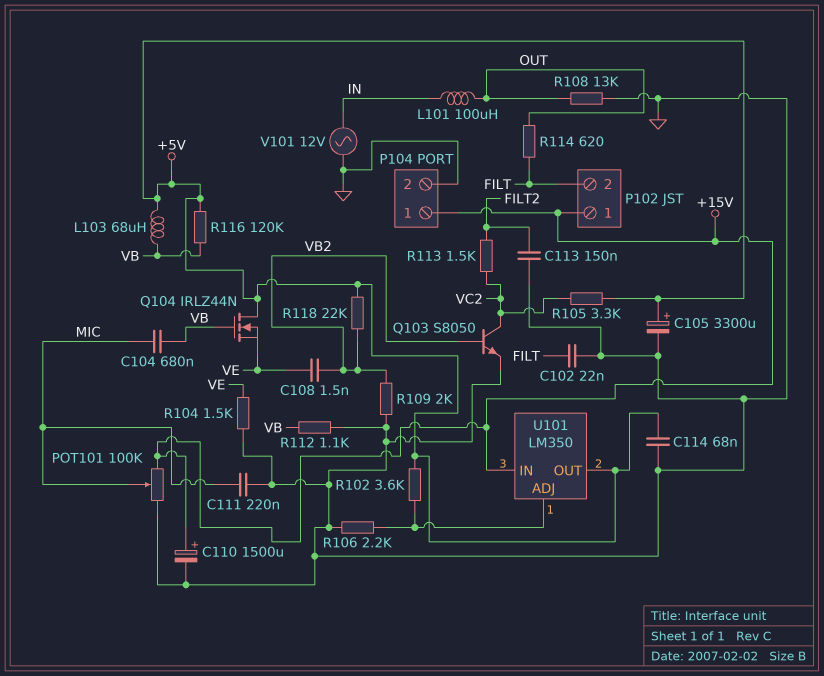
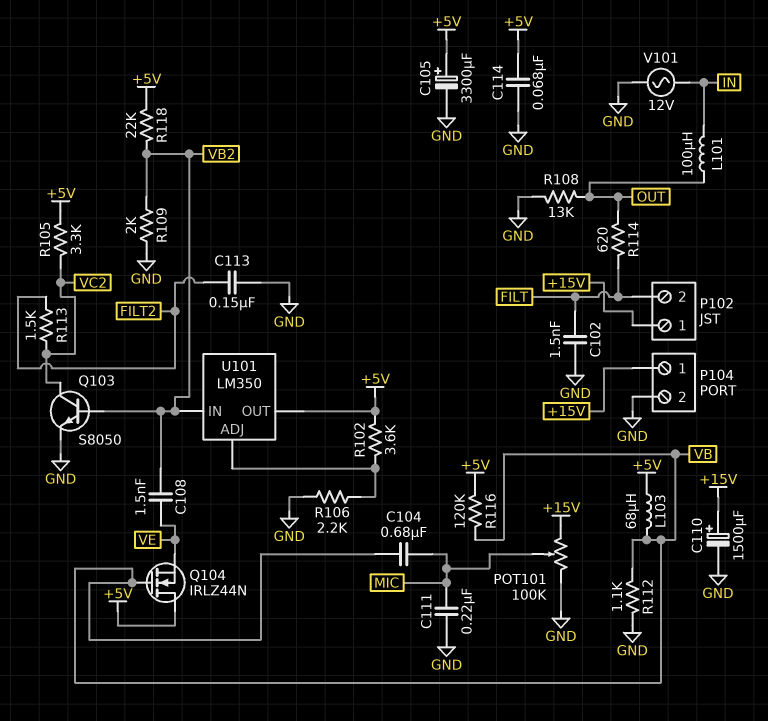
C102: 22nF (FILT, GND) -> 1.5nF (FILT, GND)
R104: 1.5k (GND, VE) -> none
U101 pin IN: +15V -> VB2

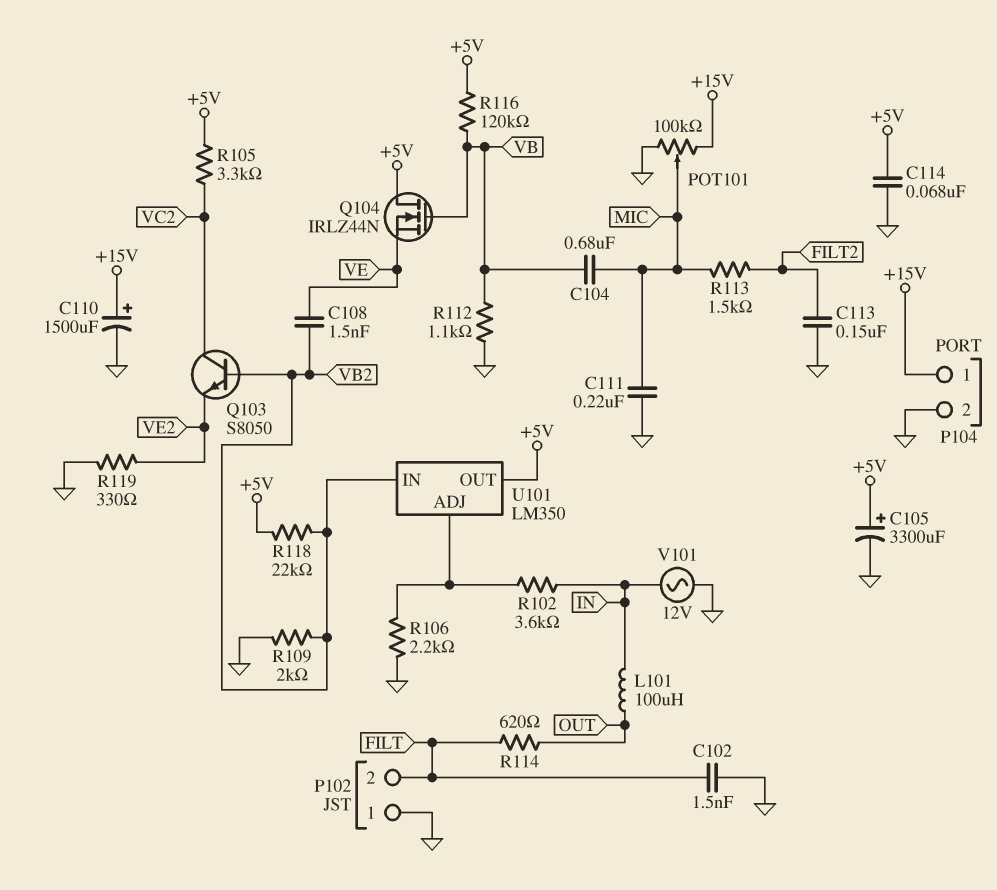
L103: 68uH (+5V, VB) -> none
P102 pin 1: +15V -> GND
Q103: NPN S8050 (B VB2, C VC2, E GND) -> NPN S8050 (B VB2, C VC2, E VE2)
R102: 3.6k (+5V, U101/ADJ) -> 3.6k (IN, U101/ADJ)
R108: 13k (GND, OUT) -> none
R113: 1.5k (FILT2, VC2) -> 1.5k (FILT2, MIC)
R119: none -> 330 (GND, VE2)

